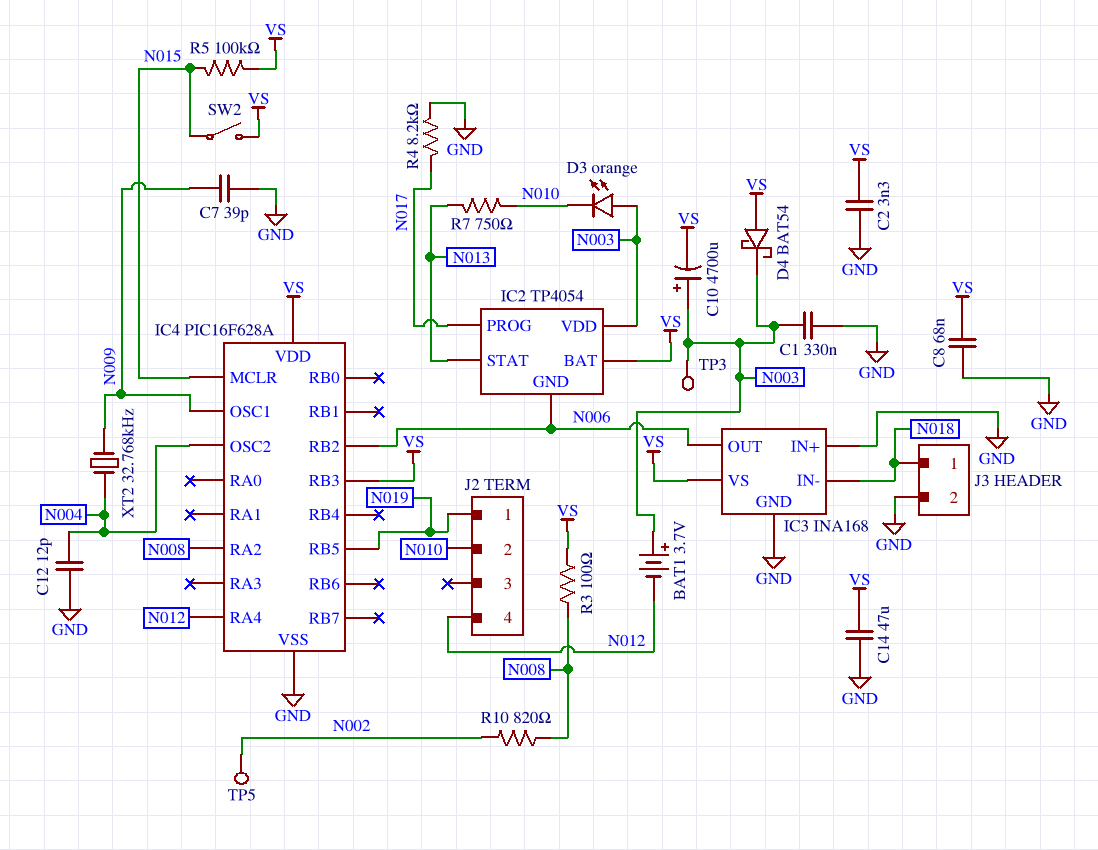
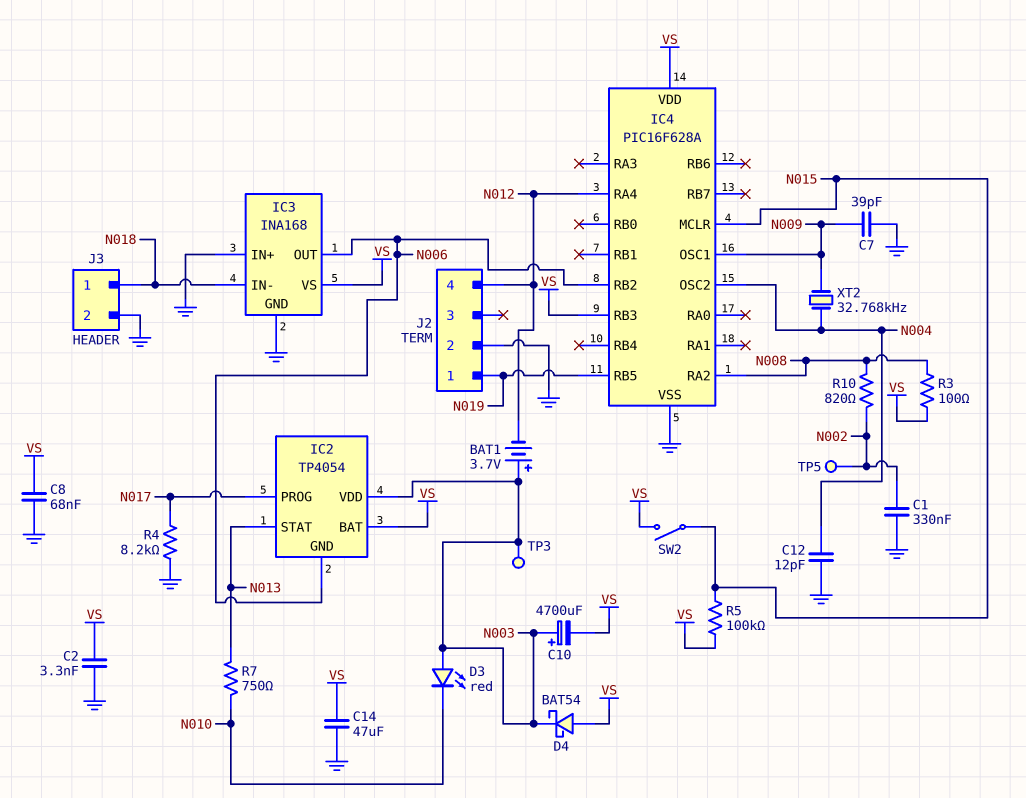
C1: 330nF (GND, N003) -> 330nF (GND, N002)
D3: LED orange (A N003, K N010) -> LED red (A N003, K N010)
J2 pin 2: N010 -> GND

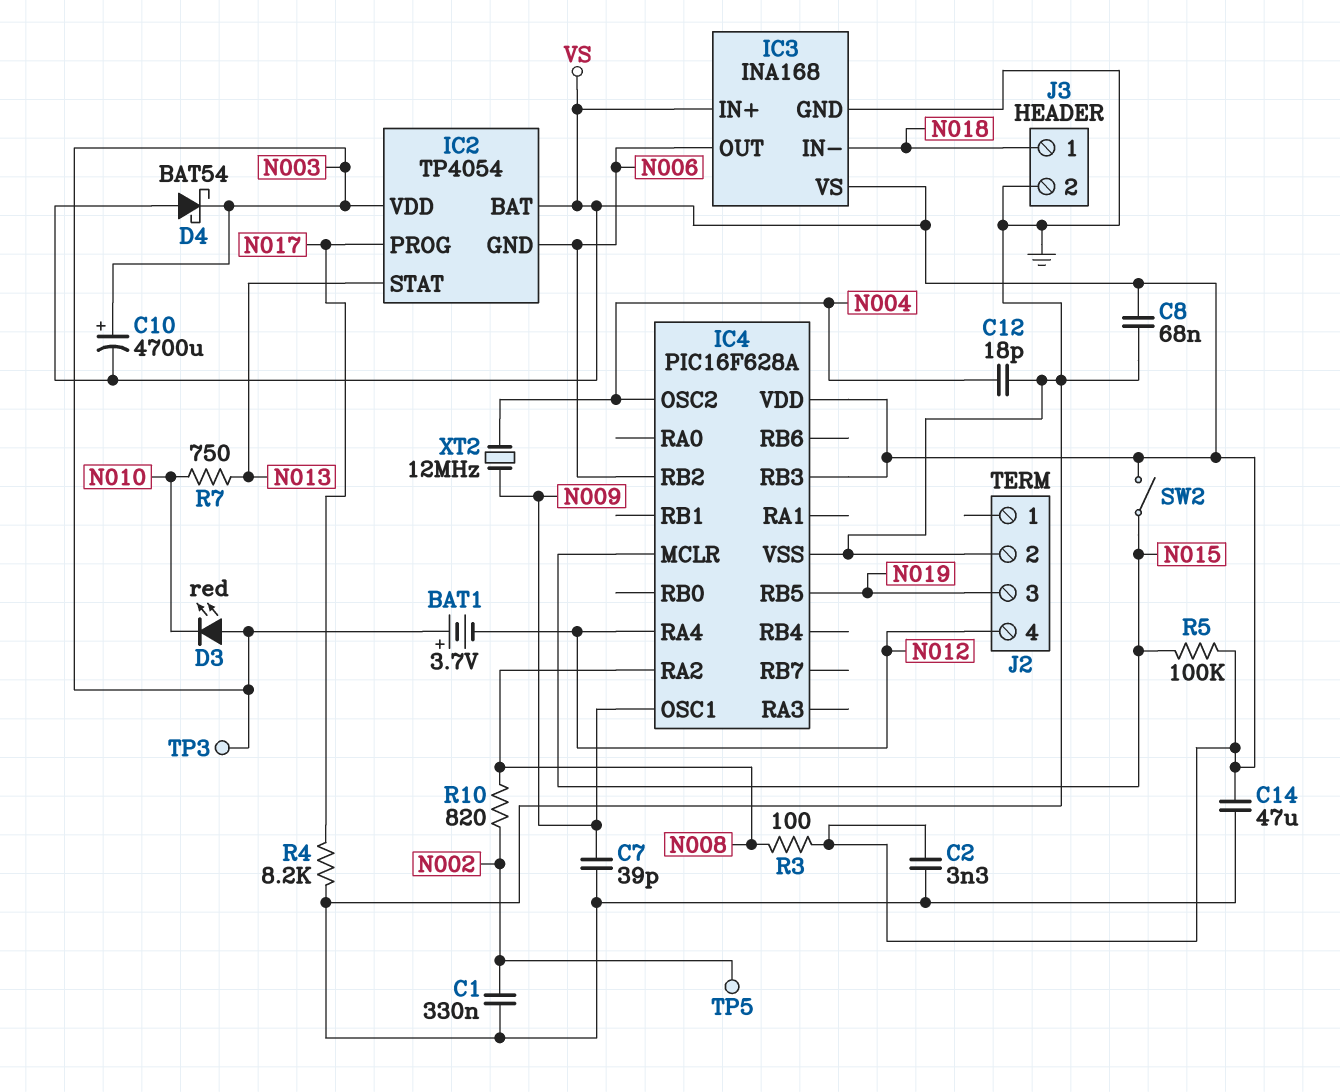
C12: 12pF (GND, N004) -> 18pF (GND, N004)
IC3 pin IN+: GND -> VS
J2 pin 1: N019 -> none
J2 pin 3: none -> N019
XT2: 32.768kHz (N004, N009) -> 12MHz (N004, N009)

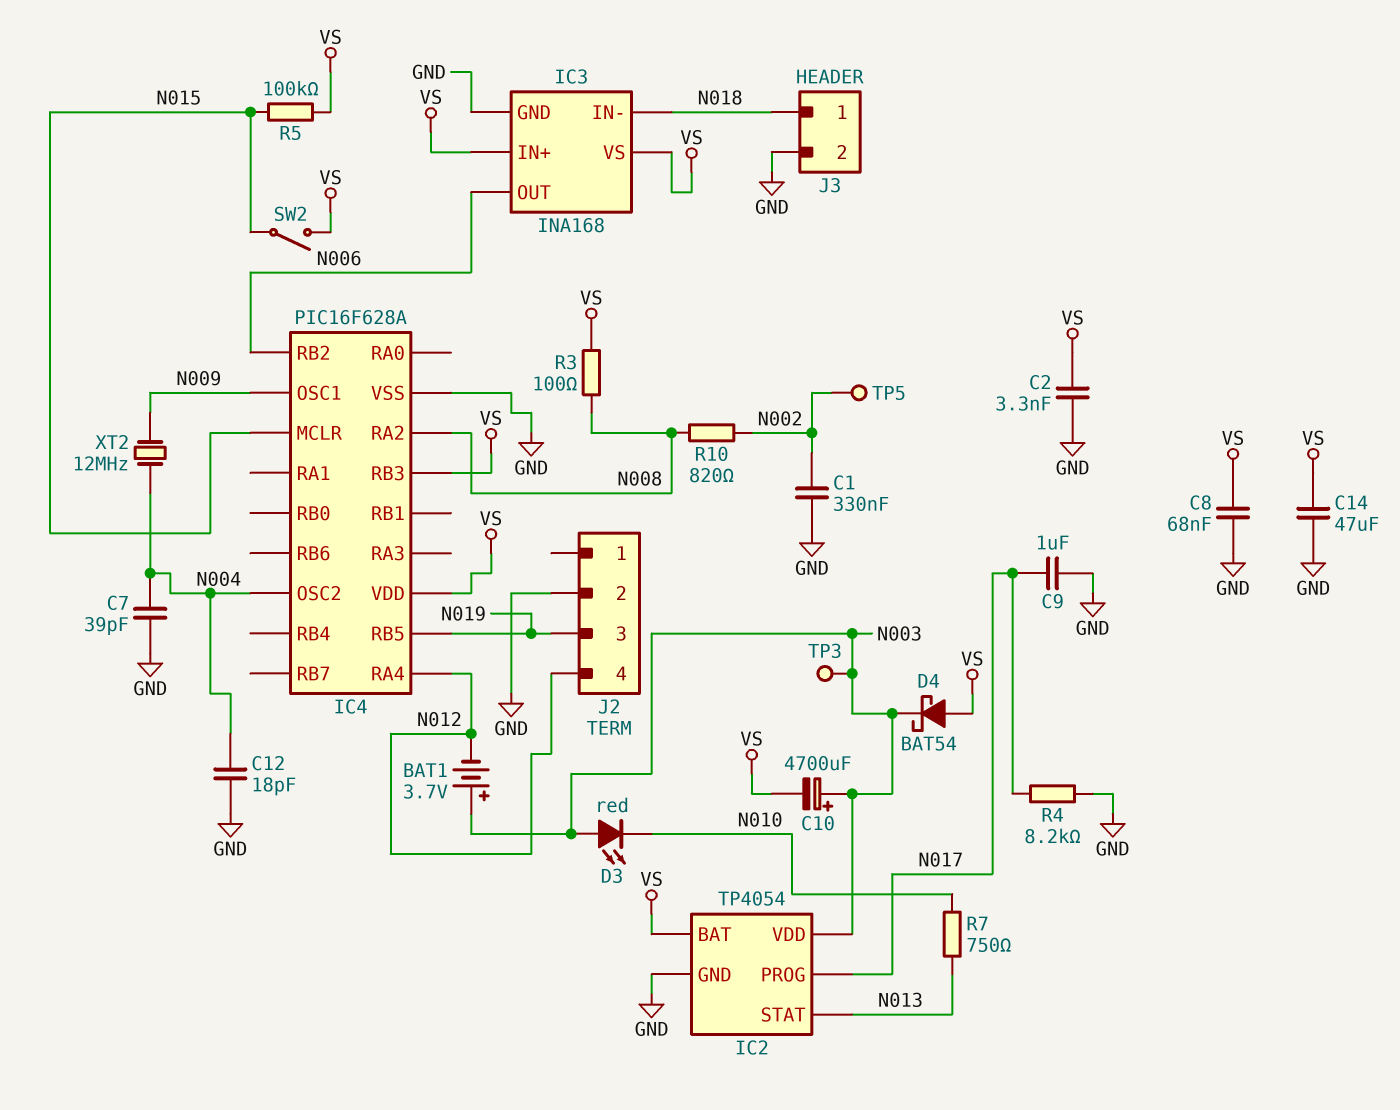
C7: 39pF (GND, N009) -> 39pF (GND, N004)
C9: none -> 1uF (GND, N017)
IC2 pin GND: N006 -> GND

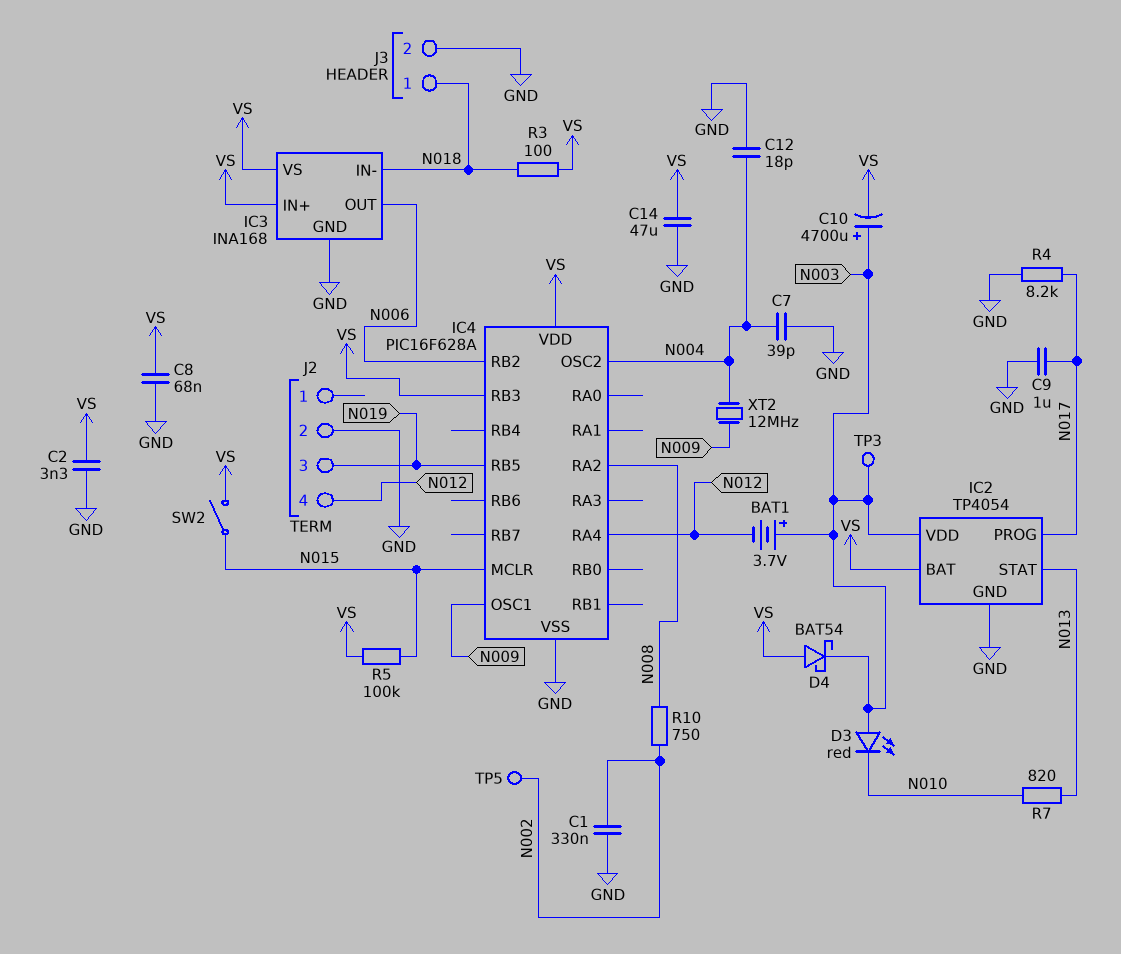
R3: 100 (N008, VS) -> 100 (N018, VS)
R7: 750 (N010, N013) -> 820 (N010, N013)
R10: 820 (N002, N008) -> 750 (N002, N008)

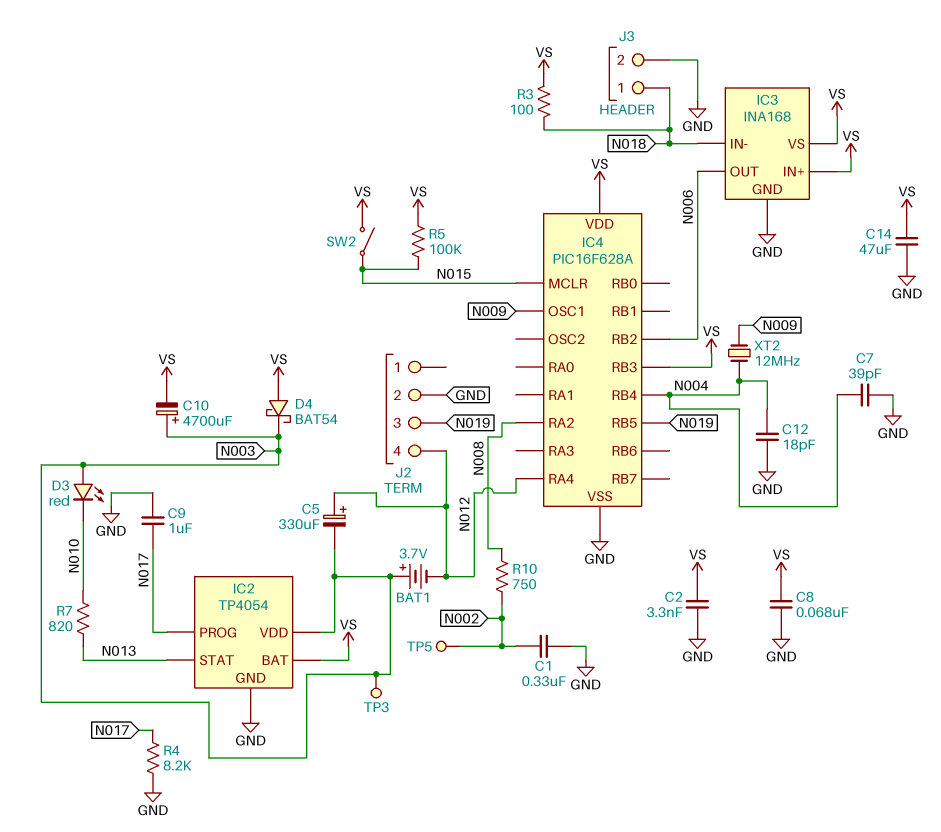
C5: none -> 330uF (plus N012, minus N003)
IC4 pin OSC2: N004 -> none
IC4 pin RB4: none -> N004

